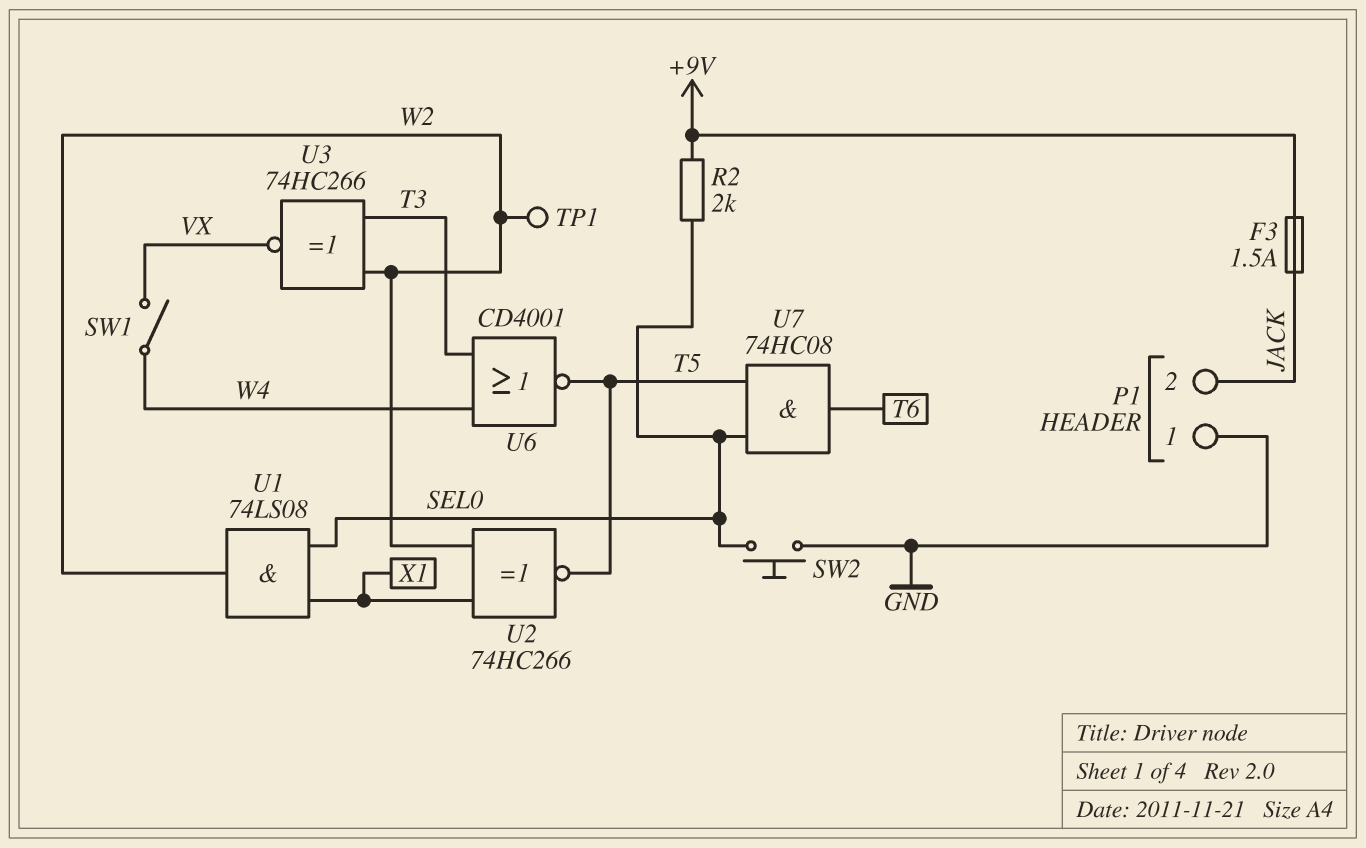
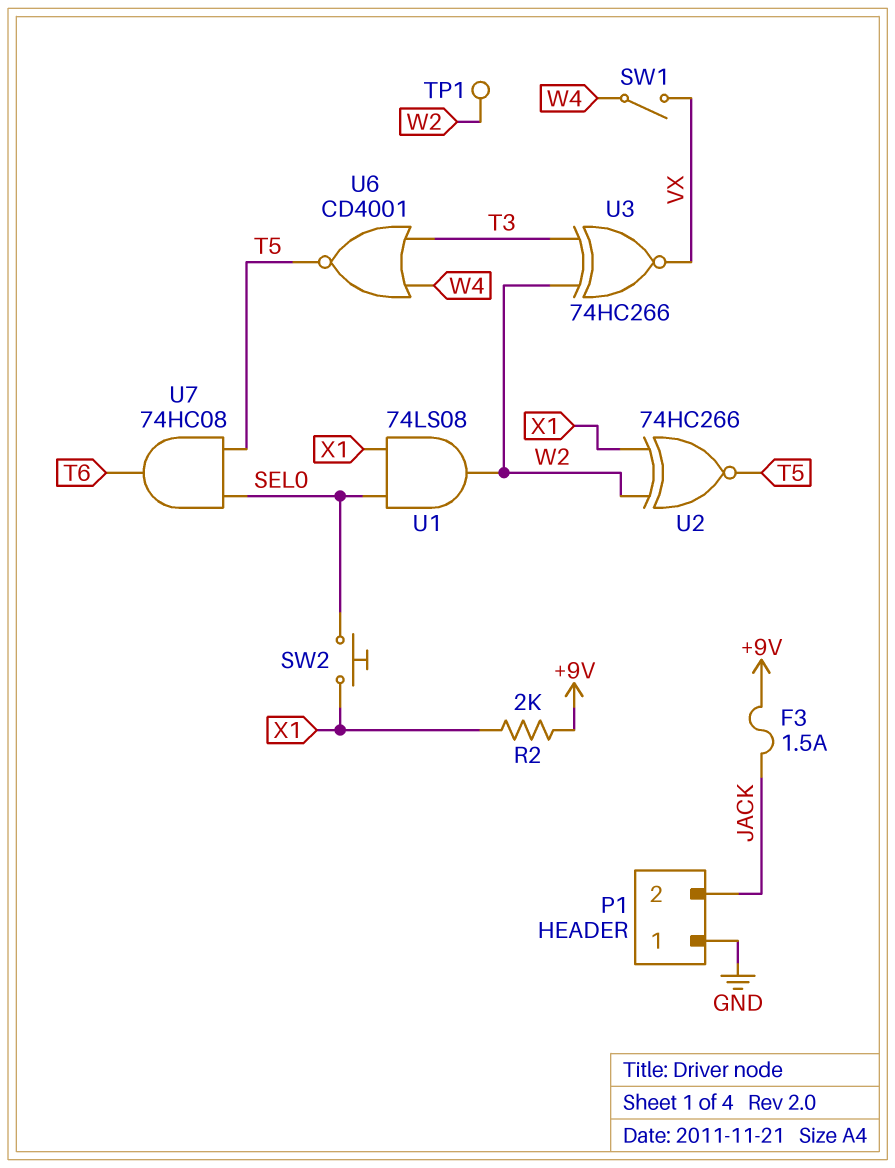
R2: 2k (+9V, SEL0) -> 2k (+9V, X1)
SW2: button (GND, SEL0) -> button (SEL0, X1)

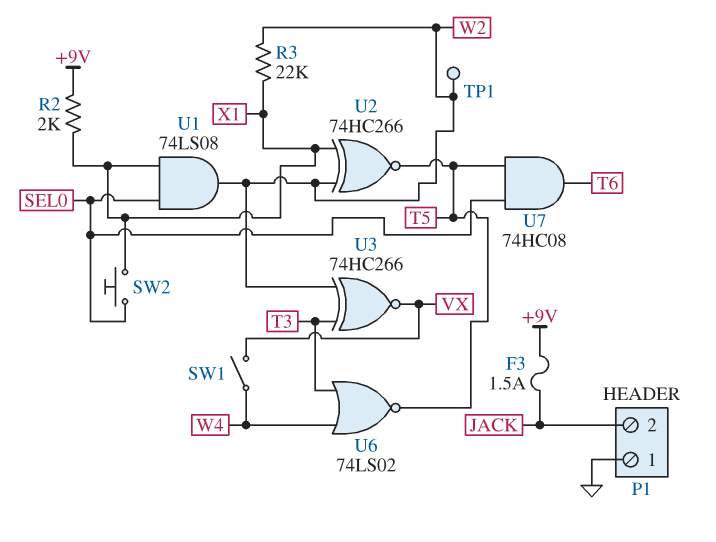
R3: none -> 22k (W2, X1)
U6: NOR CD4001 (in T3, in W4, out T5) -> NOR 74LS02 (in T3, in W4, out T5)

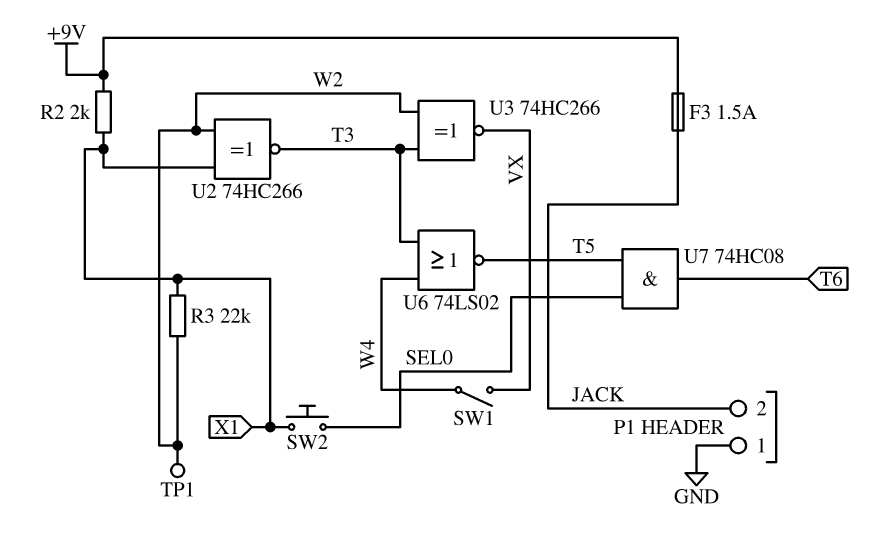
U1: AND 74LS08 (in SEL0, in X1, out W2) -> none
U2: XNOR 74HC266 (in W2, in X1, out T5) -> XNOR 74HC266 (in W2, in X1, out T3)

